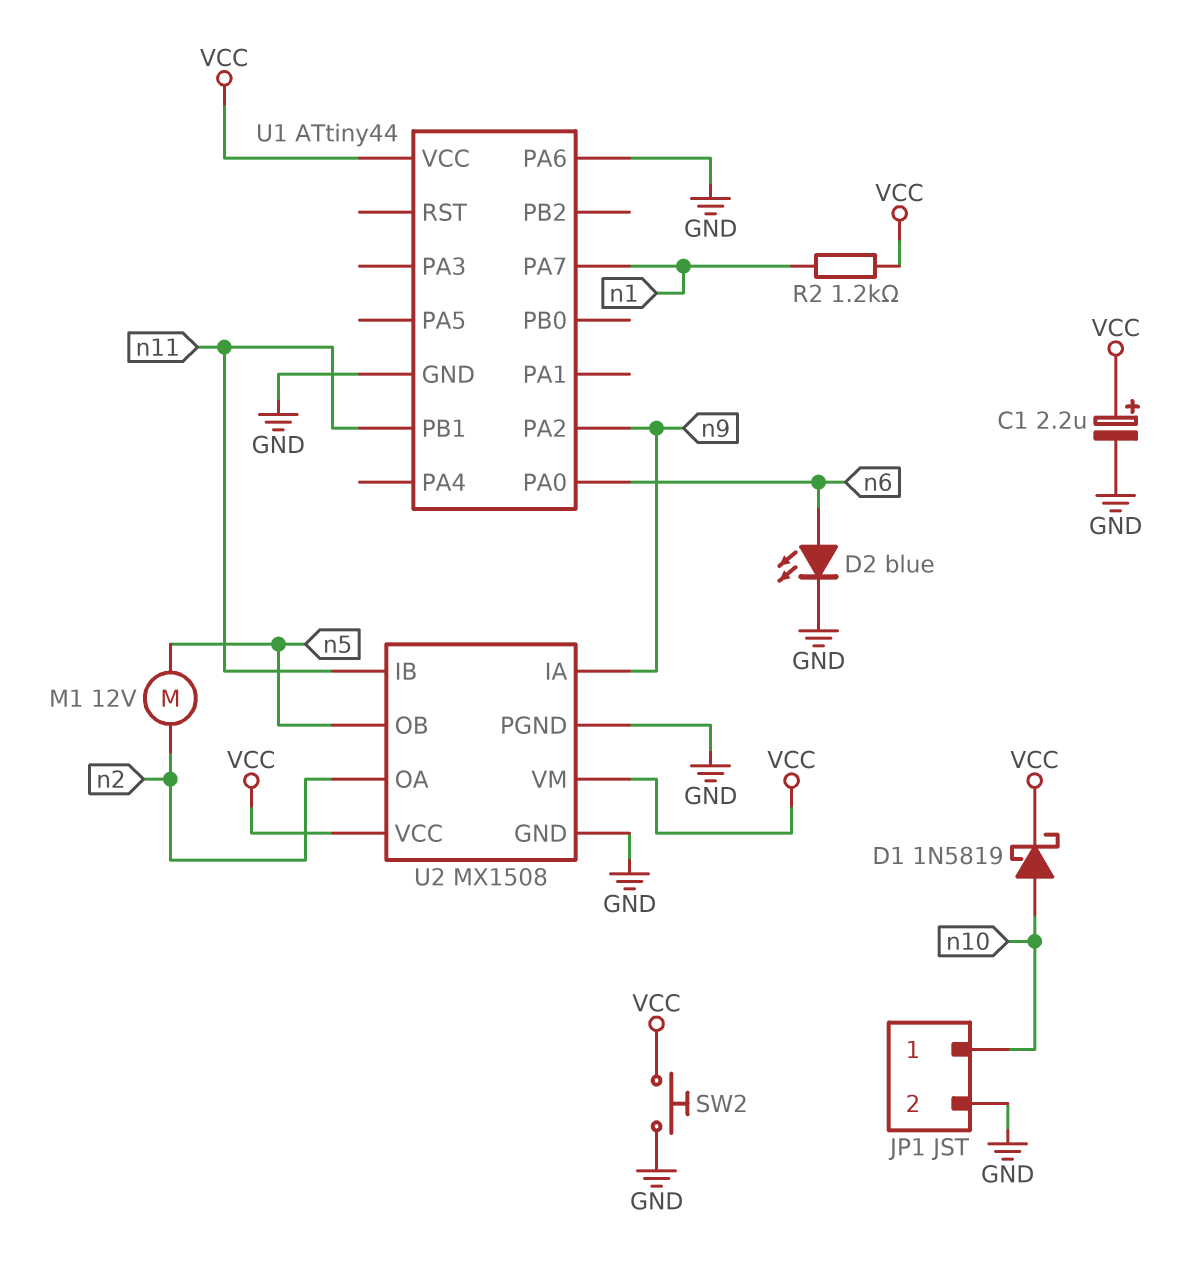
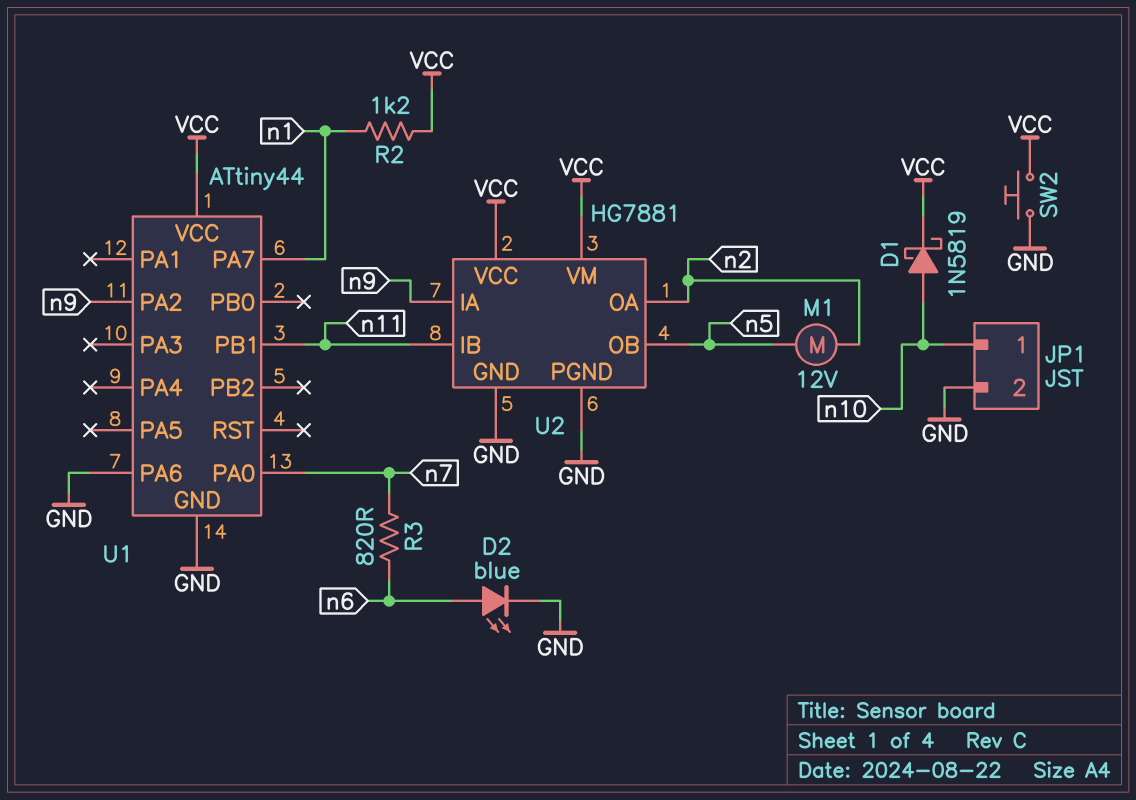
C1: 2.2uF (plus VCC, minus GND) -> none
R3: none -> 820 (n6, n7)
U1 pin PA0: n6 -> n7
U2: MX1508 -> HG7881

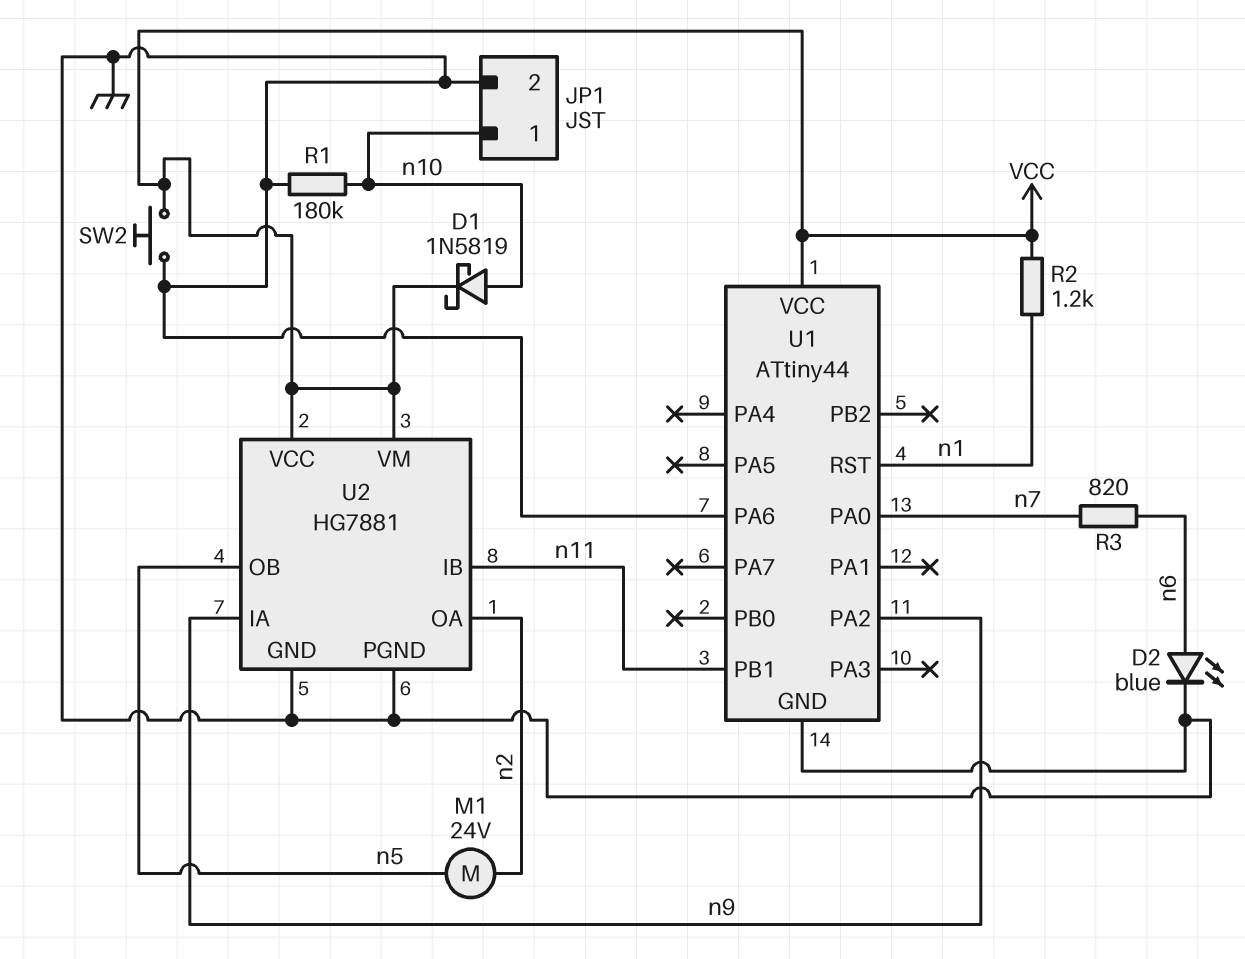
M1: motor 12V (n2, n5) -> motor 24V (n2, n5)
R1: none -> 180k (GND, n10)
U1 pin PA7: n1 -> none
U1 pin RST: none -> n1

